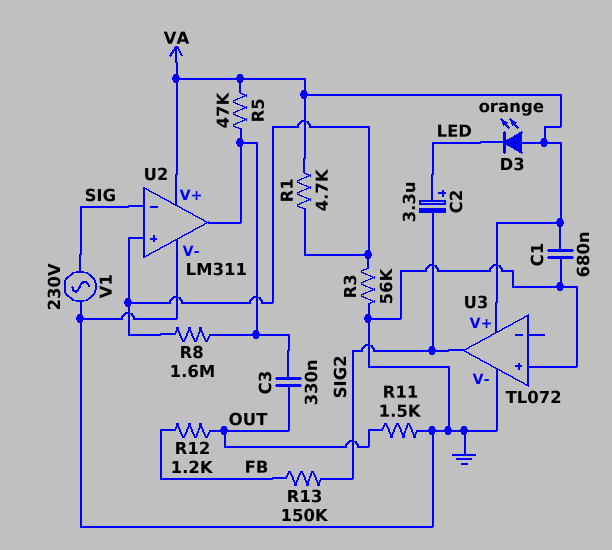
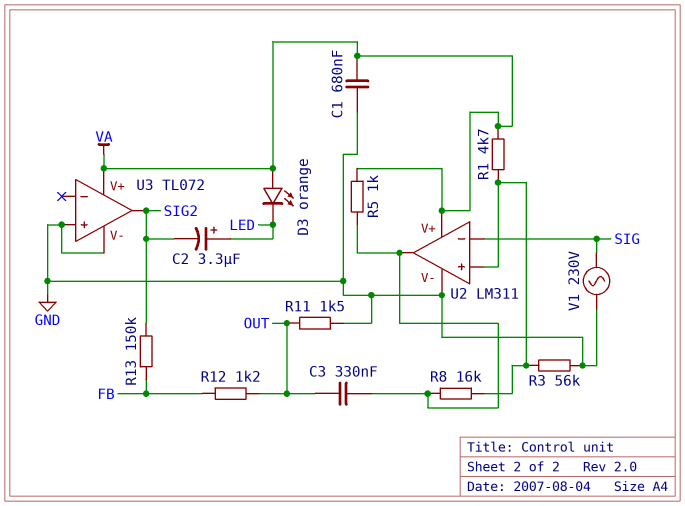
R5: 47k (U2/out, VA) -> 1k (U2/out, VA)
R8: 1.6M (U2/in+, U2/out) -> 16k (U2/in+, U2/out)

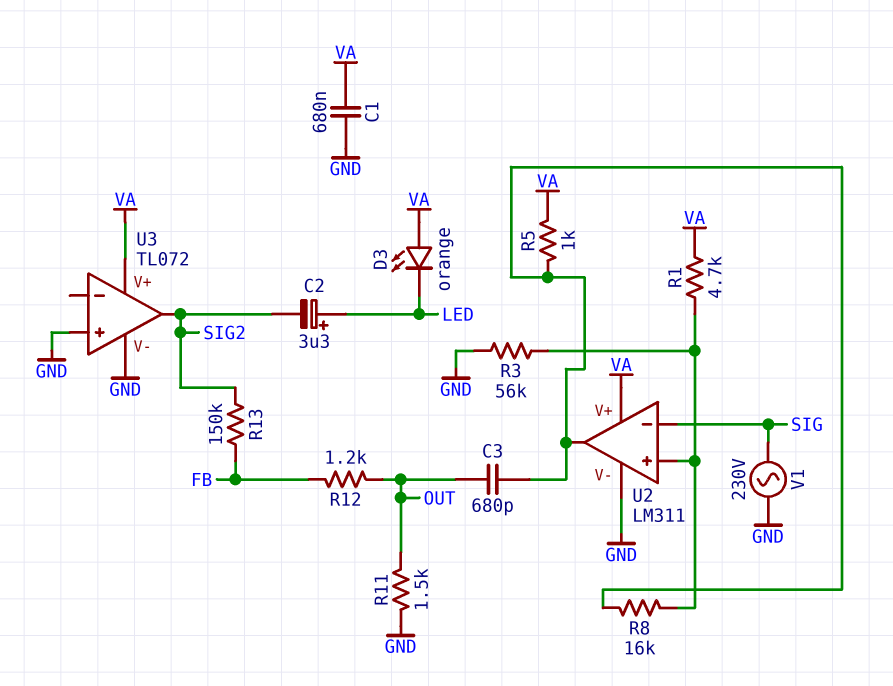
C3: 330nF (OUT, U2/out) -> 680pF (OUT, U2/out)

